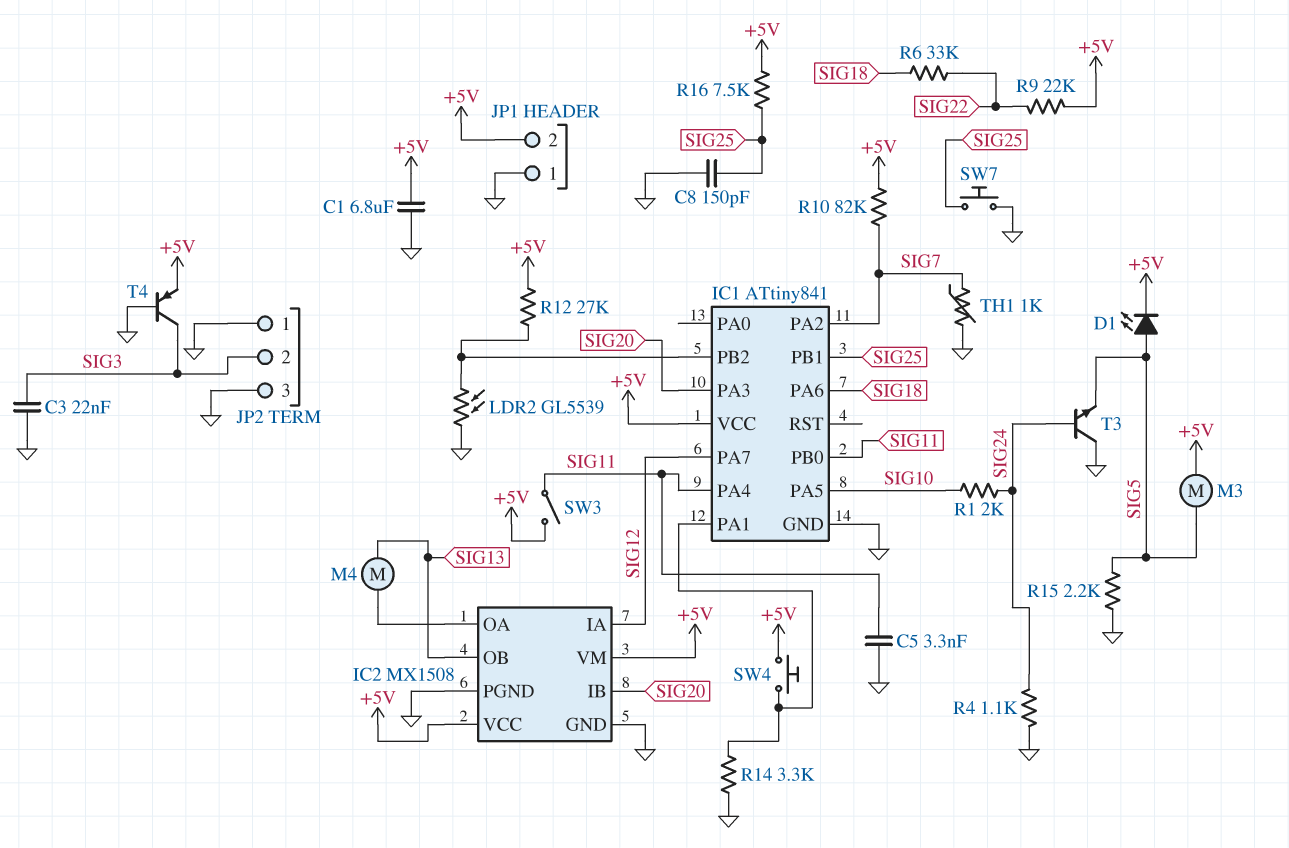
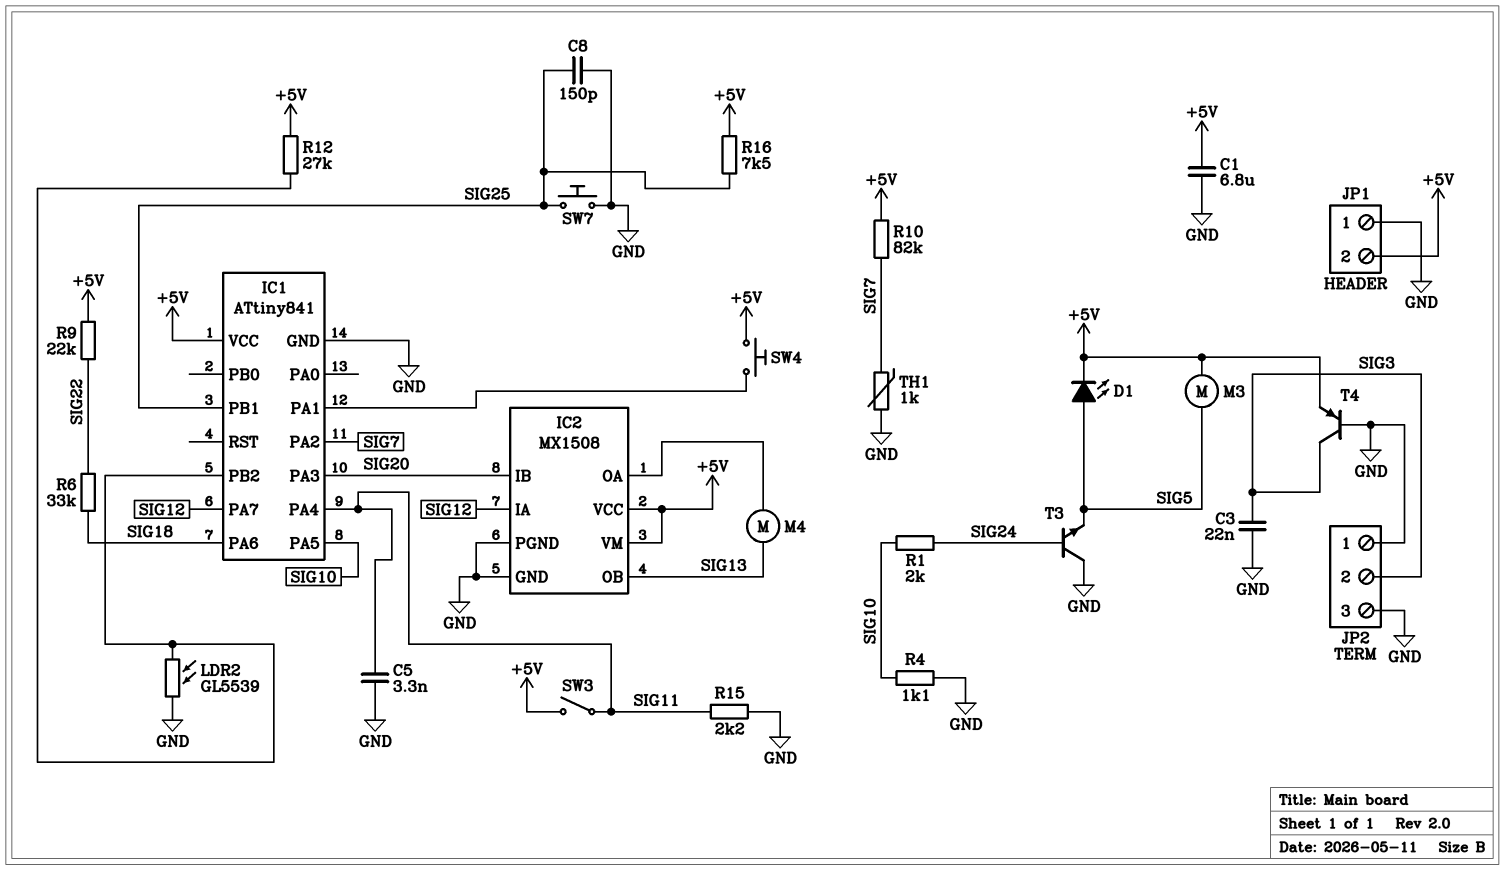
IC1 pin PB0: SIG11 -> none
R4: 1.1k (GND, SIG24) -> 1.1k (GND, SIG10)
R14: 3.3k (GND, IC1/PA1) -> none
R15: 2.2k (GND, SIG5) -> 2.2k (GND, SIG11)

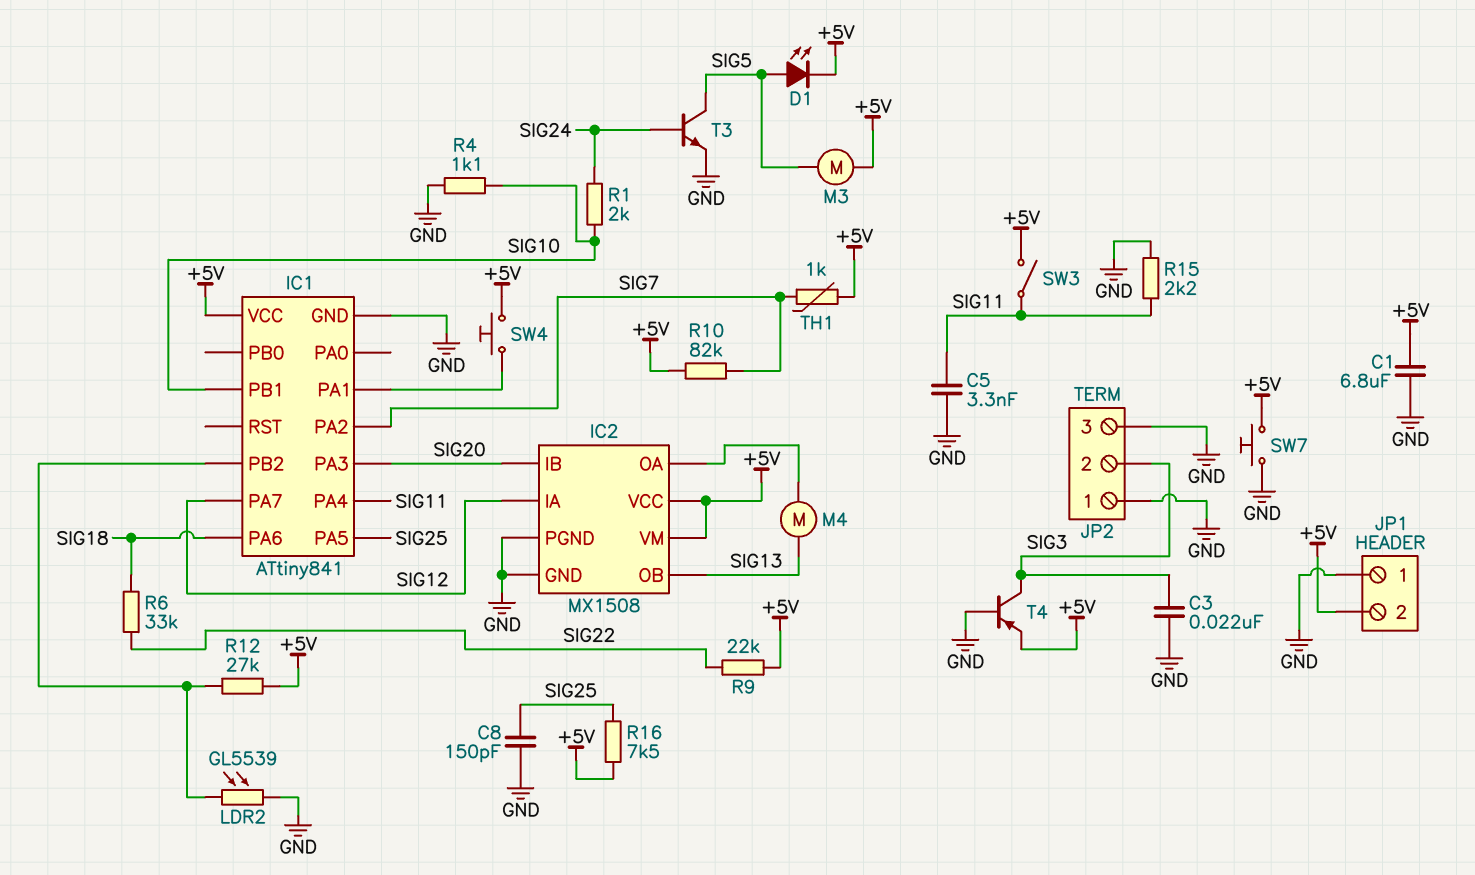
IC1 pin PA5: SIG10 -> SIG25
IC1 pin PB1: SIG25 -> SIG10
SW7: button (GND, SIG25) -> button (+5V, GND)
T3: NPN (B SIG24, C GND, E SIG5) -> NPN (B SIG24, C SIG5, E GND)
TH1: 1k (GND, SIG7) -> 1k (+5V, SIG7)

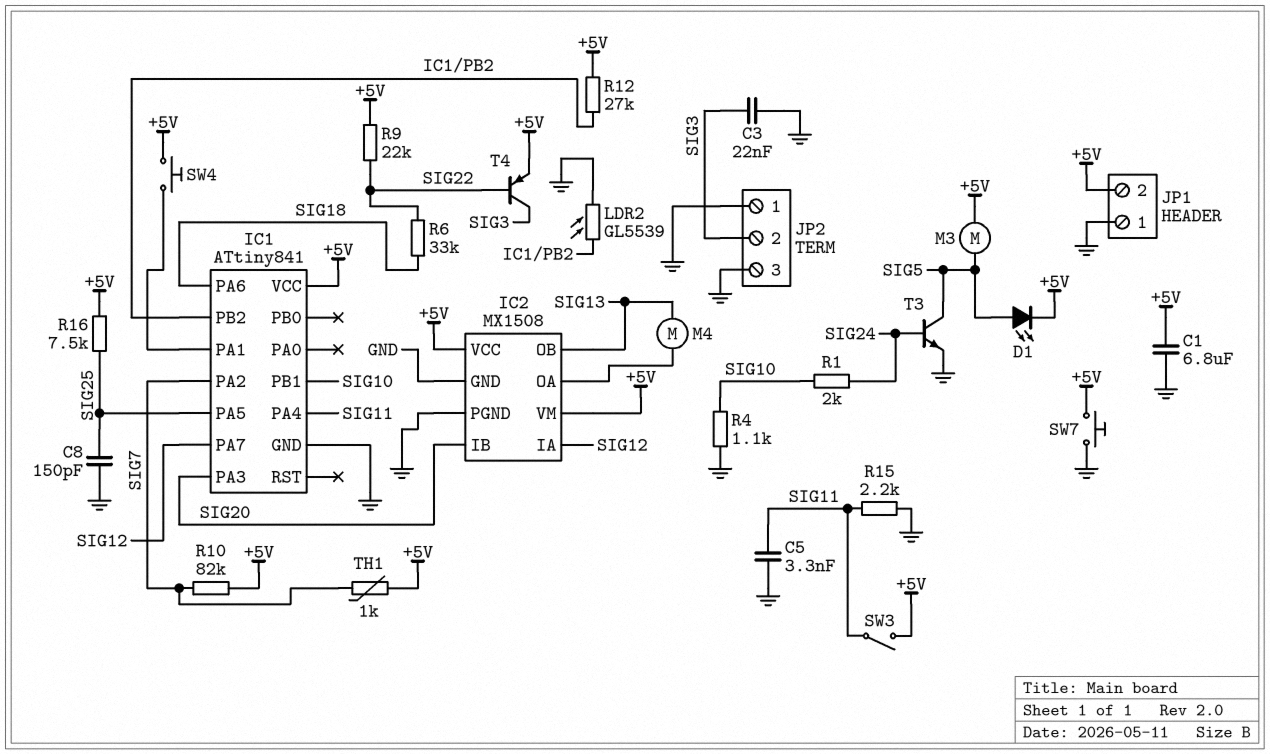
T4: PNP (B GND, C SIG3, E +5V) -> PNP (B SIG22, C SIG3, E +5V)

